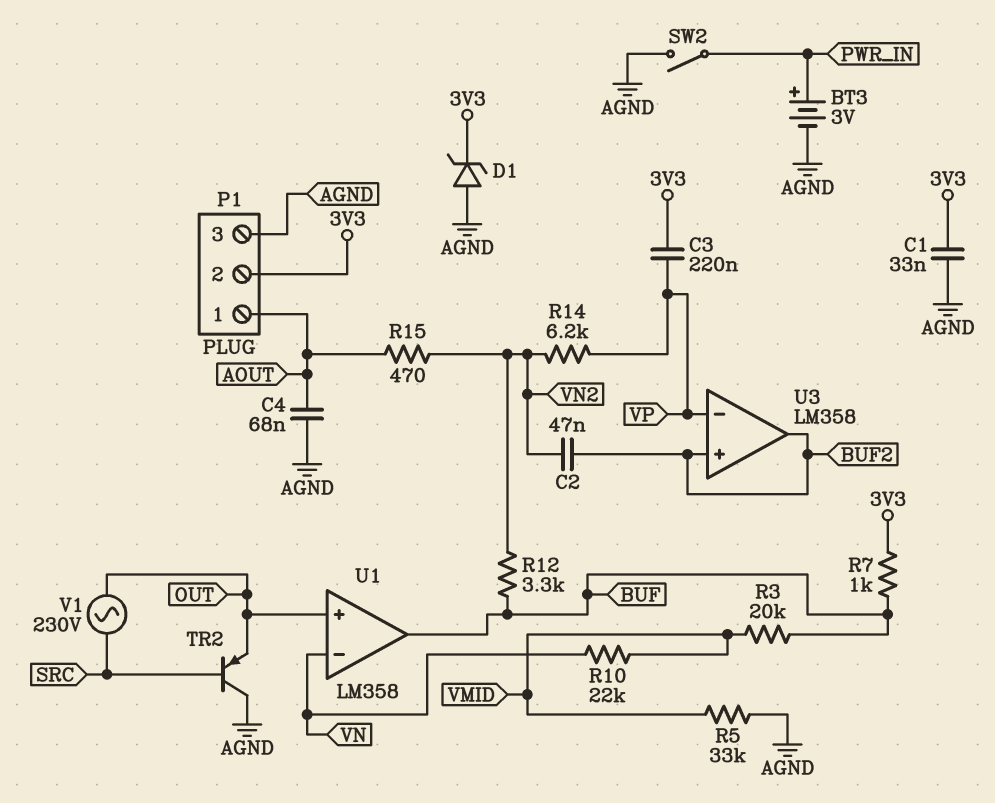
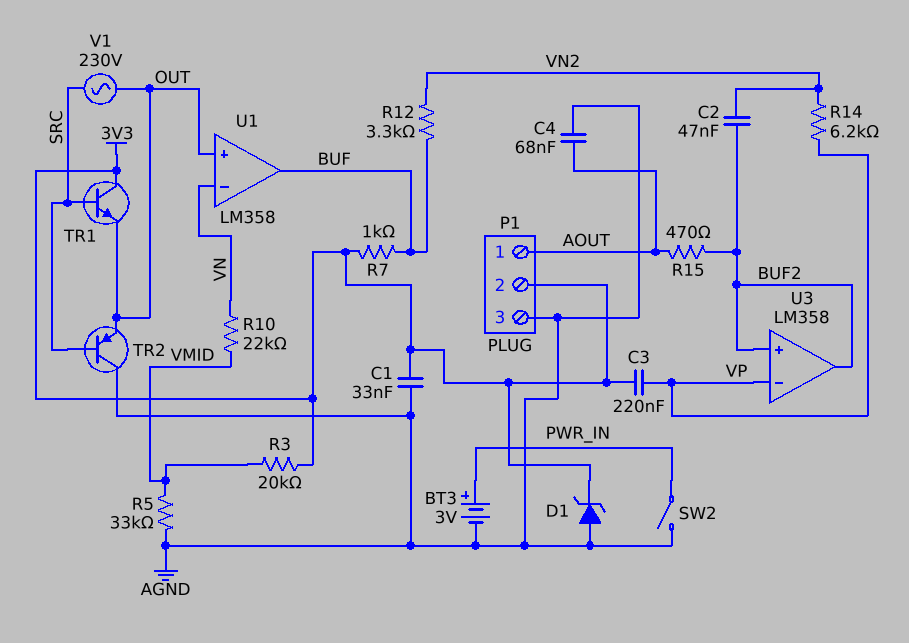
R3: 20k (BUF, VMID) -> 20k (3V3, VMID)
R15: 470 (AOUT, VN2) -> 470 (AOUT, BUF2)
TR1: none -> NPN (B SRC, C 3V3, E OUT)

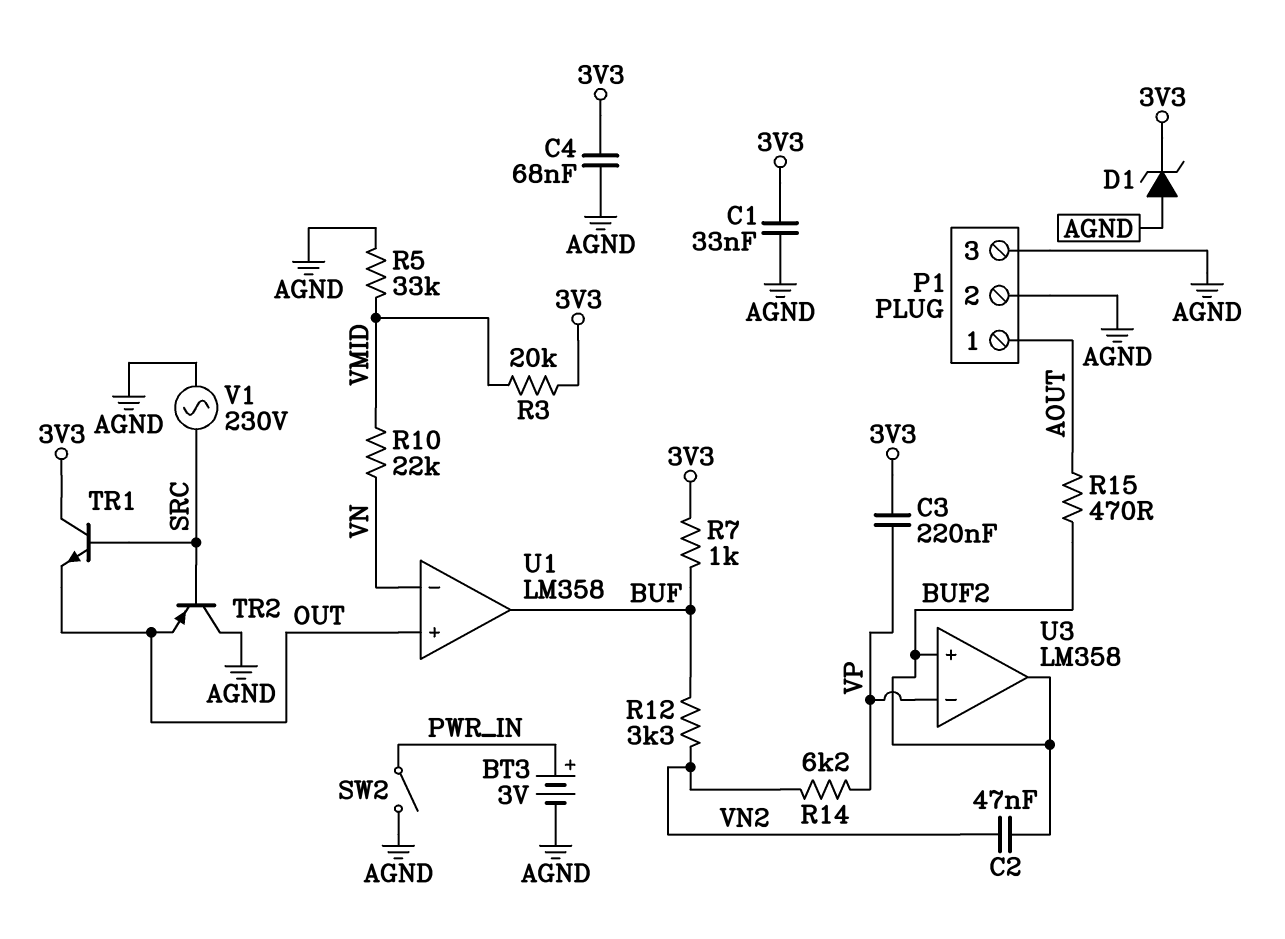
C4: 68nF (AGND, AOUT) -> 68nF (3V3, AGND)
P1 pin 2: 3V3 -> AGND
V1: AC 230V (OUT, SRC) -> AC 230V (AGND, SRC)

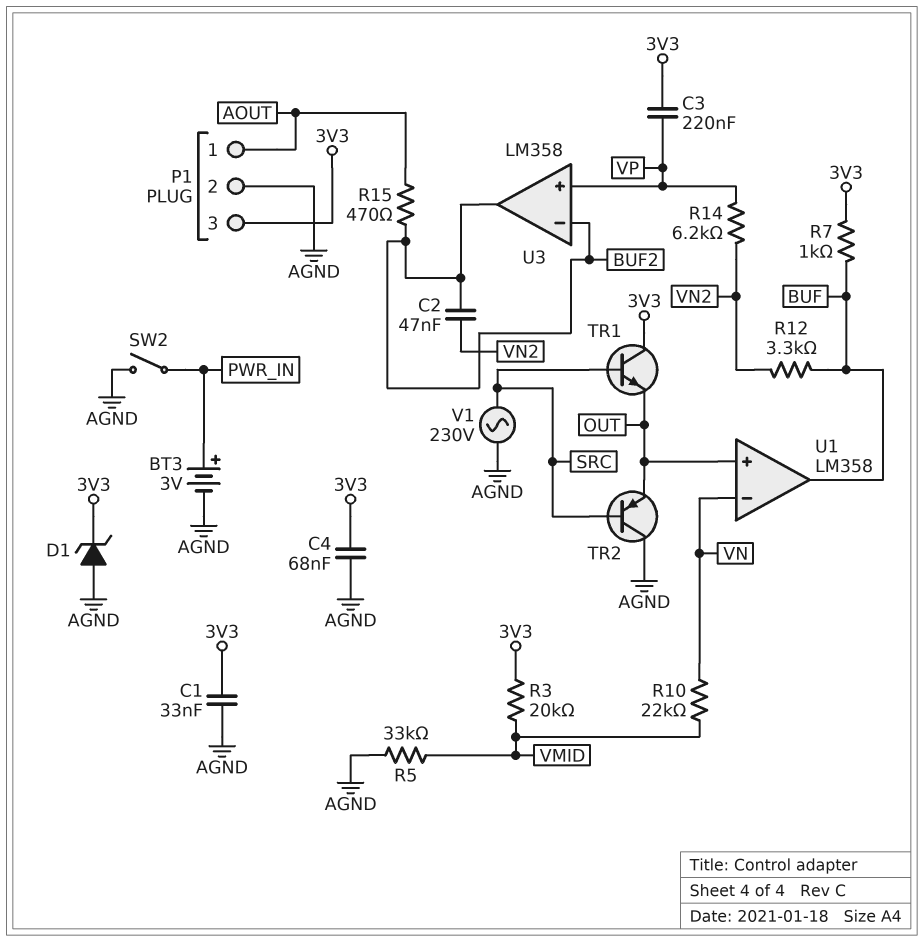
P1 pin 3: AGND -> 3V3
U3 pin in+: BUF2 -> VP
U3 pin in-: VP -> BUF2

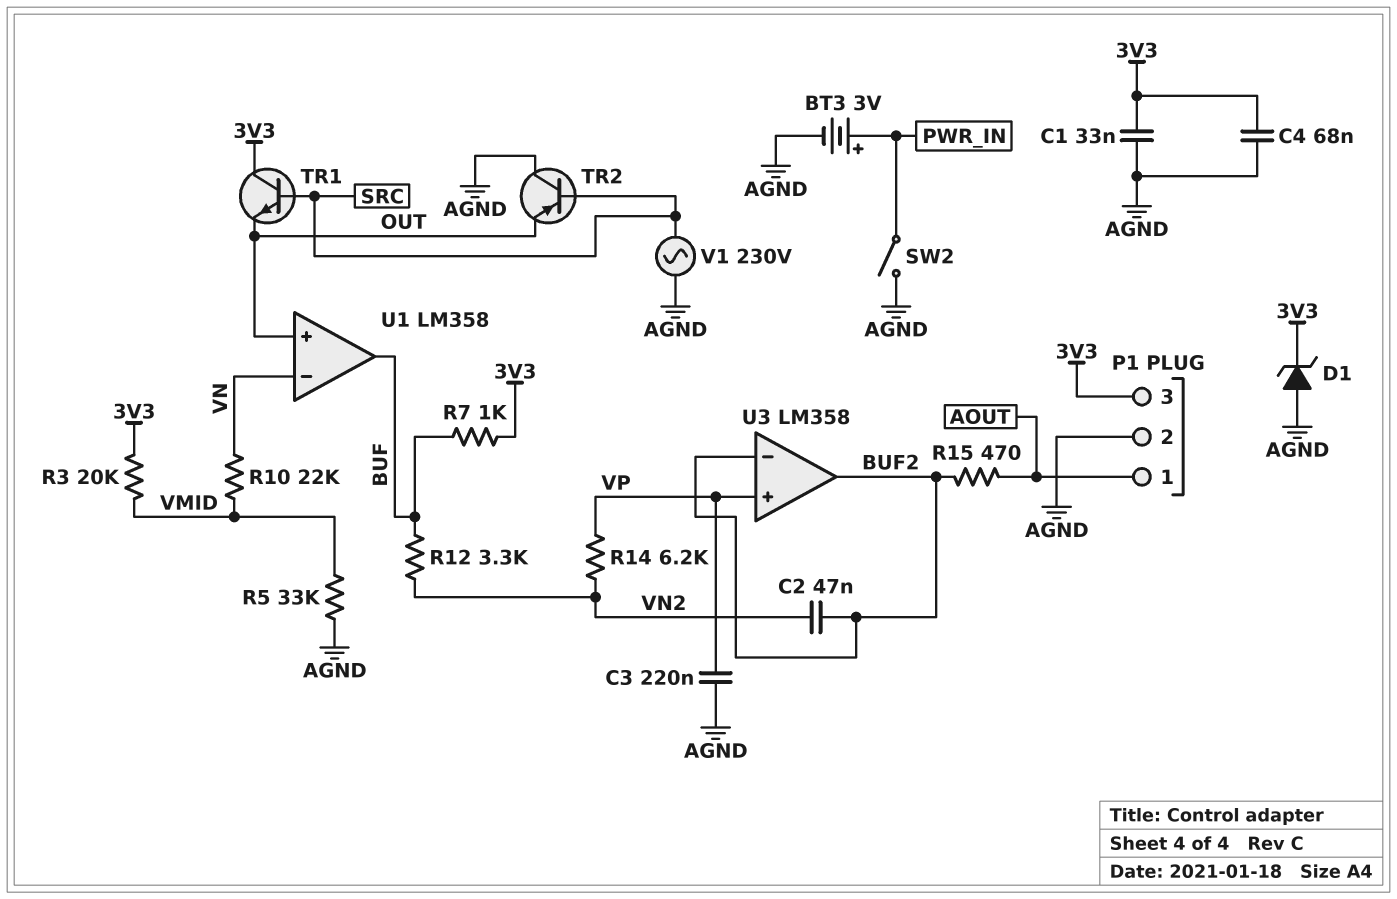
C3: 220nF (3V3, VP) -> 220nF (AGND, VP)

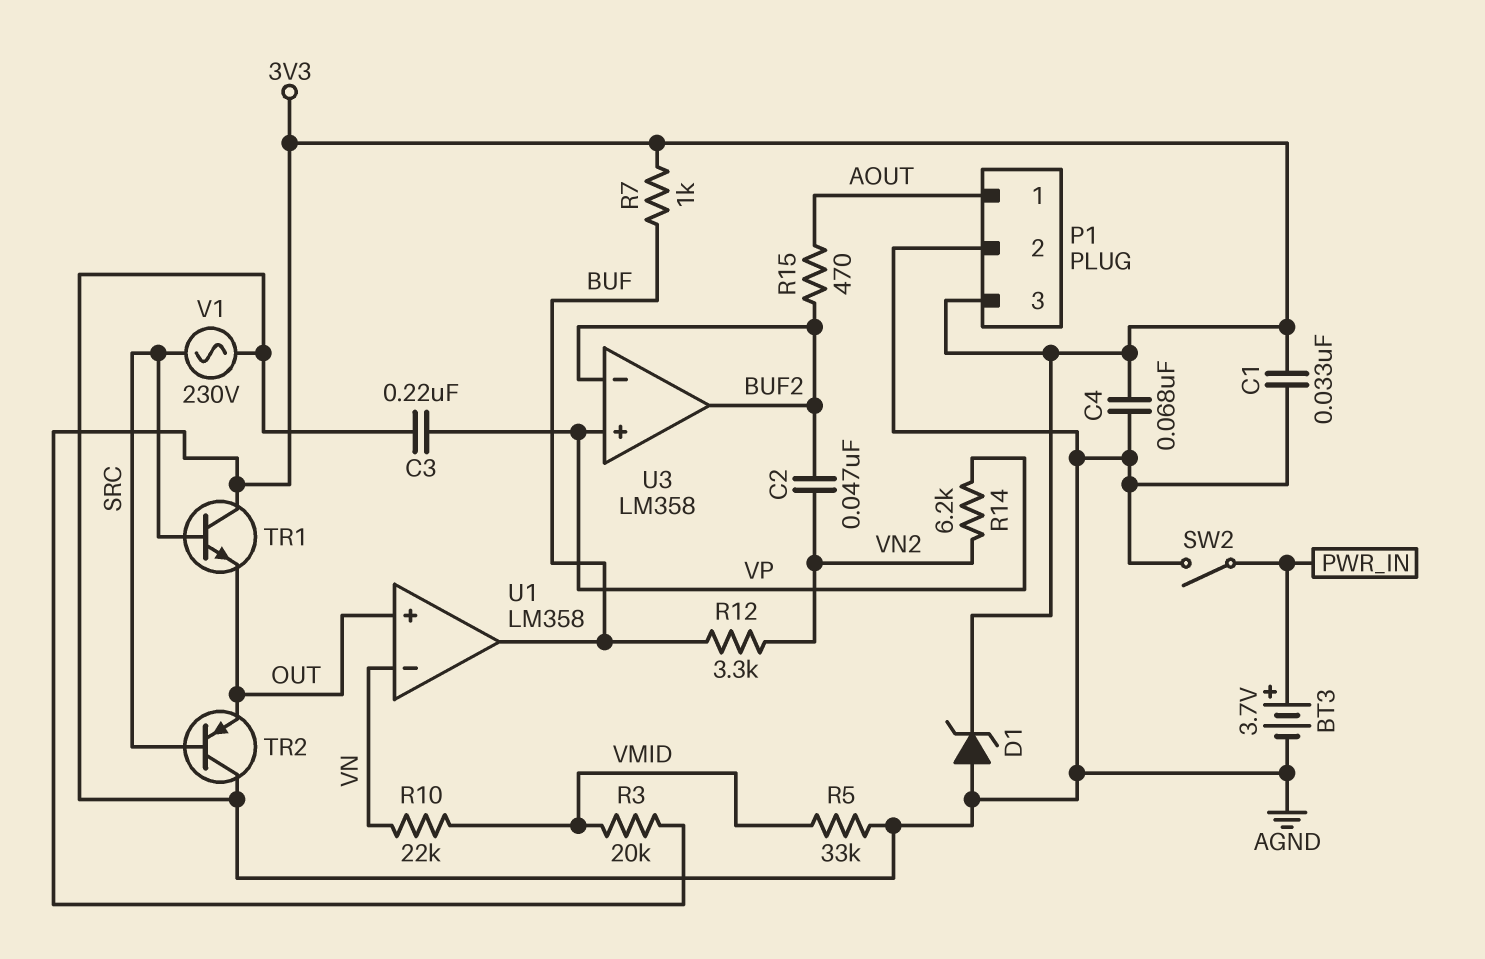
BT3: 3V (plus PWR_IN, minus AGND) -> 3.7V (plus PWR_IN, minus AGND)

